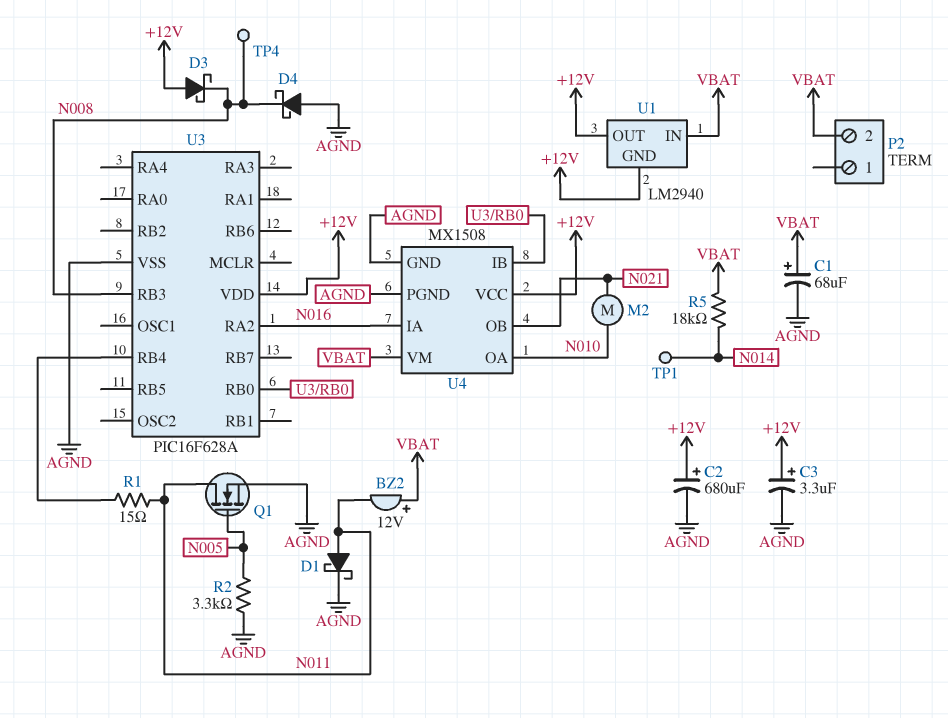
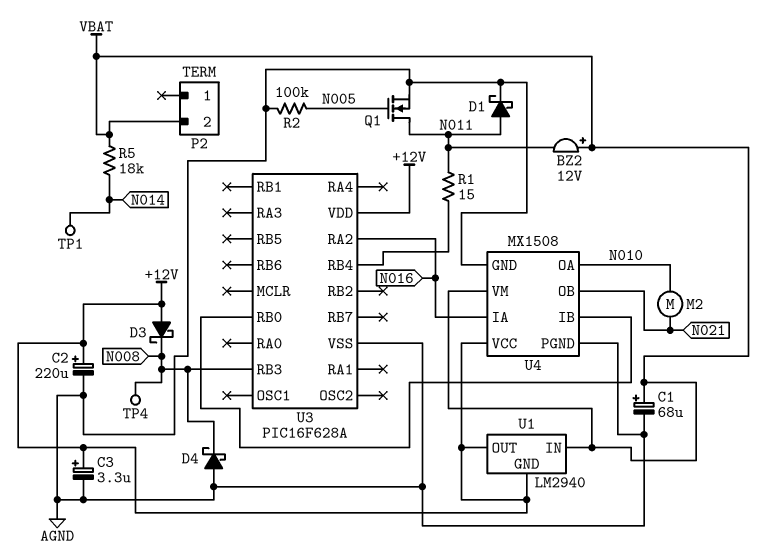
C2: 680uF (plus +12V, minus AGND) -> 220uF (plus +12V, minus AGND)
R2: 3.3k (AGND, N005) -> 100k (AGND, N005)

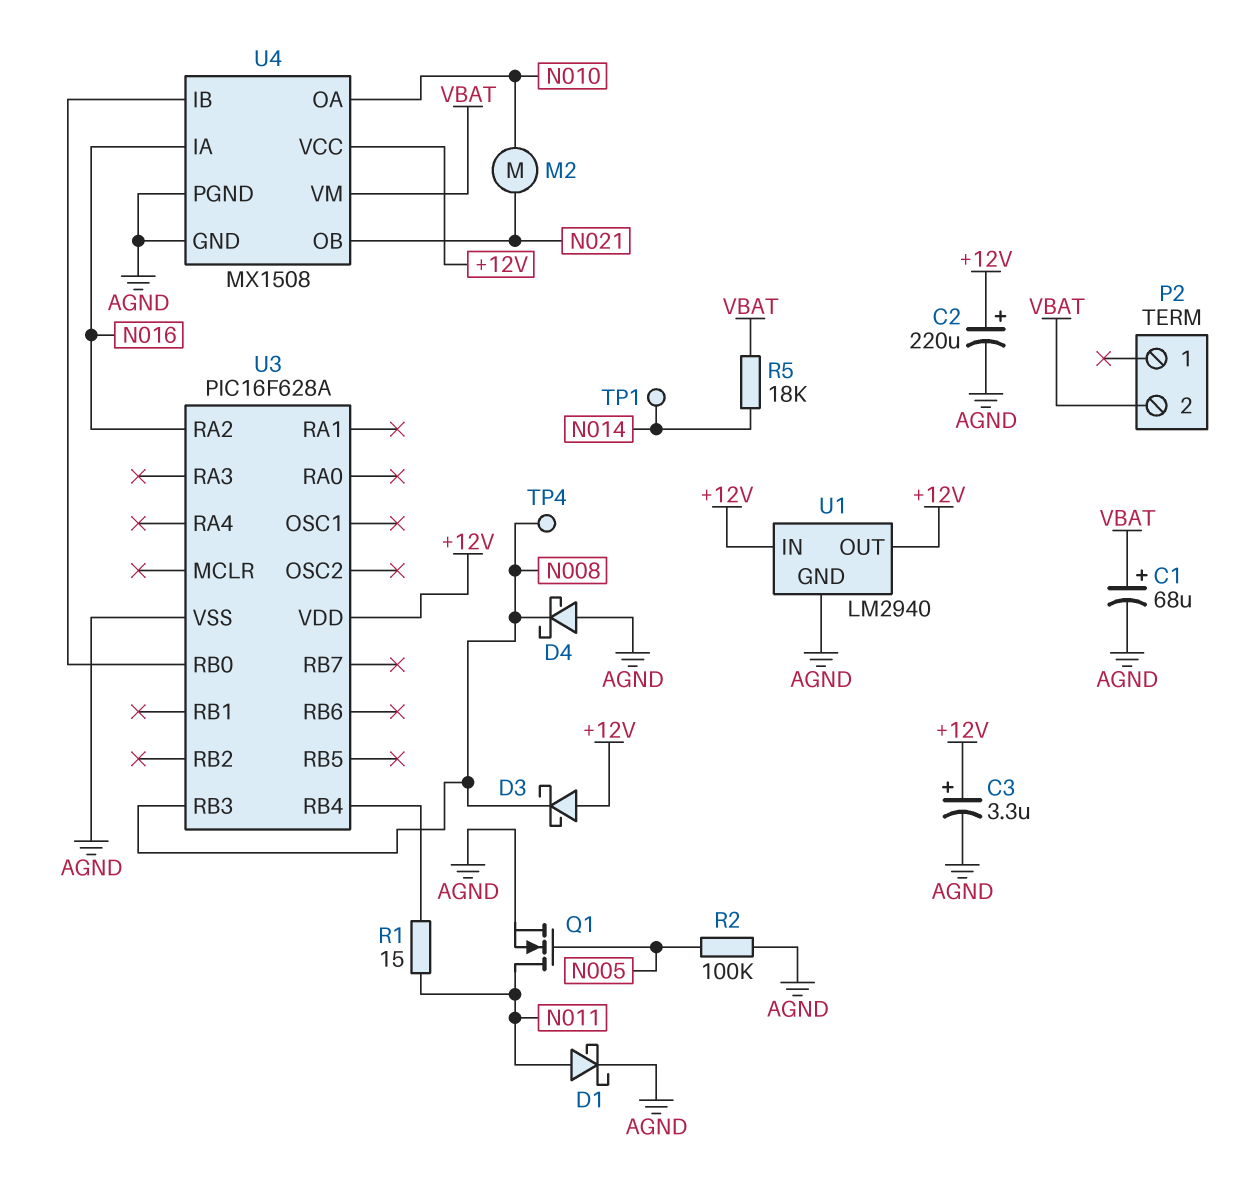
BZ2: buzzer 12V (plus VBAT, minus N011) -> none
U1 pin GND: +12V -> AGND
U1 pin IN: VBAT -> +12V

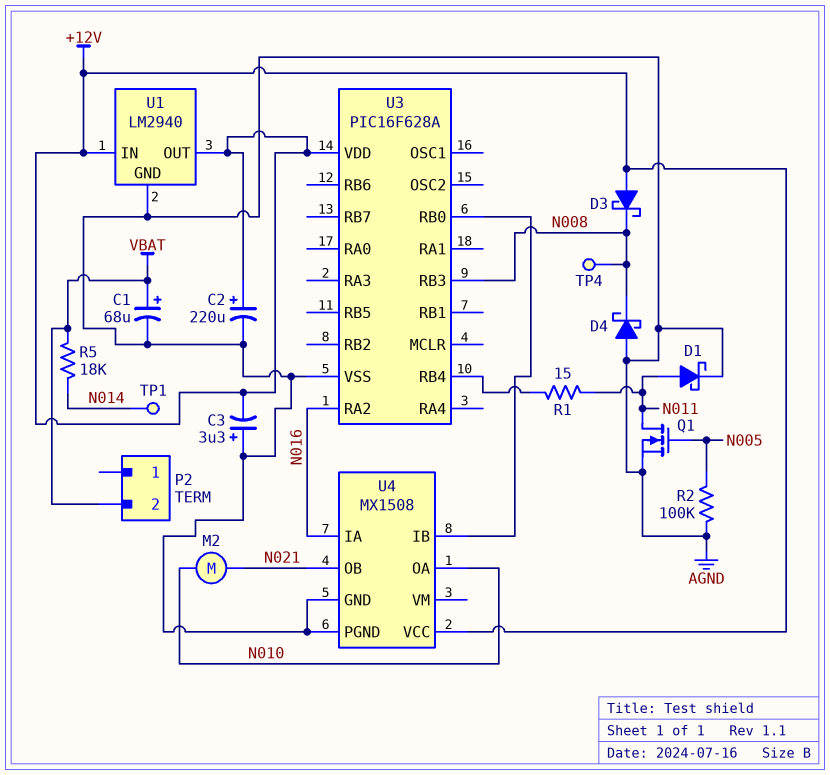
C3: 3.3uF (plus +12V, minus AGND) -> 3.3uF (plus AGND, minus +12V)
U4 pin VM: VBAT -> none

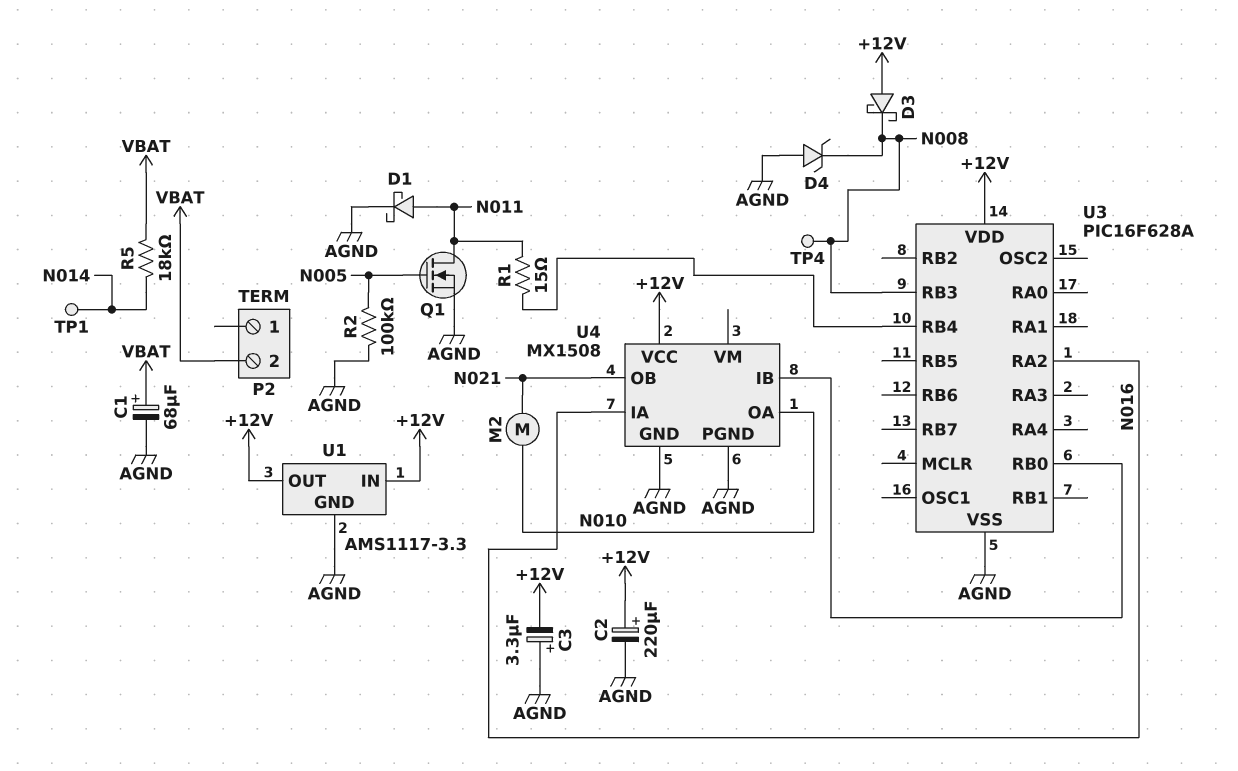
D4: schottky (A AGND, K N008) -> zener (A AGND, K N008)
U1: LM2940 -> AMS1117-3.3

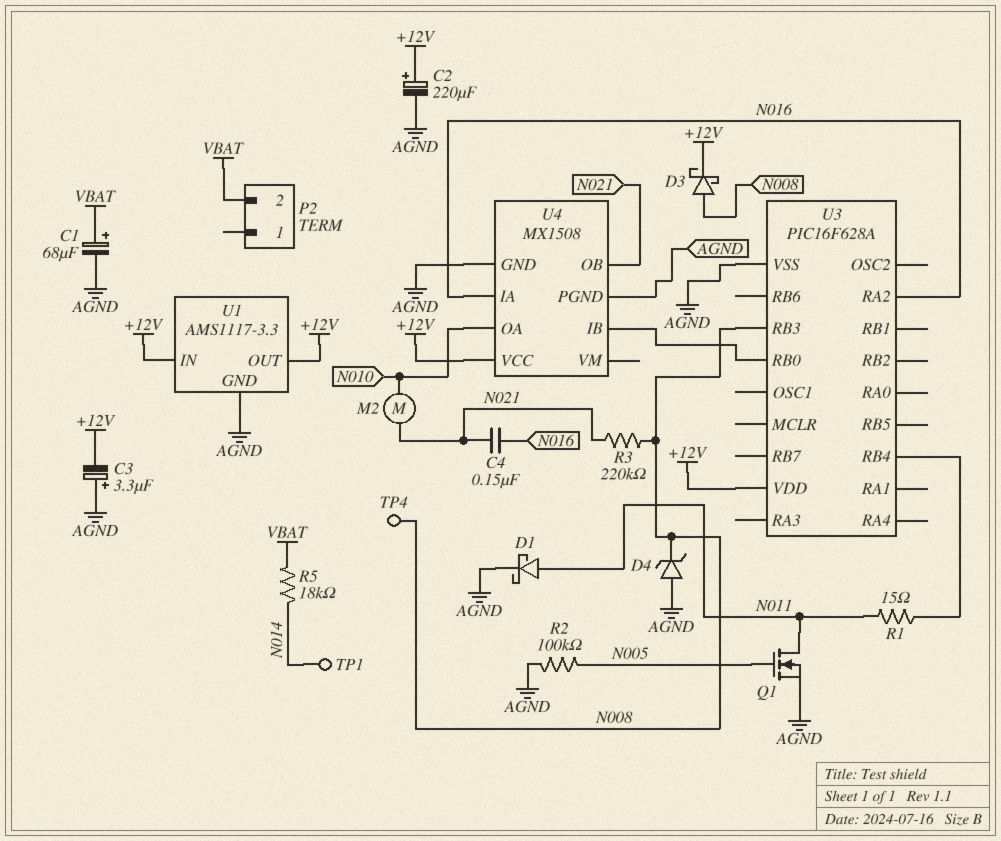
C4: none -> 150nF (N016, N021)
D3: schottky (A +12V, K N008) -> schottky (A N008, K +12V)
R3: none -> 220k (N008, N021)

